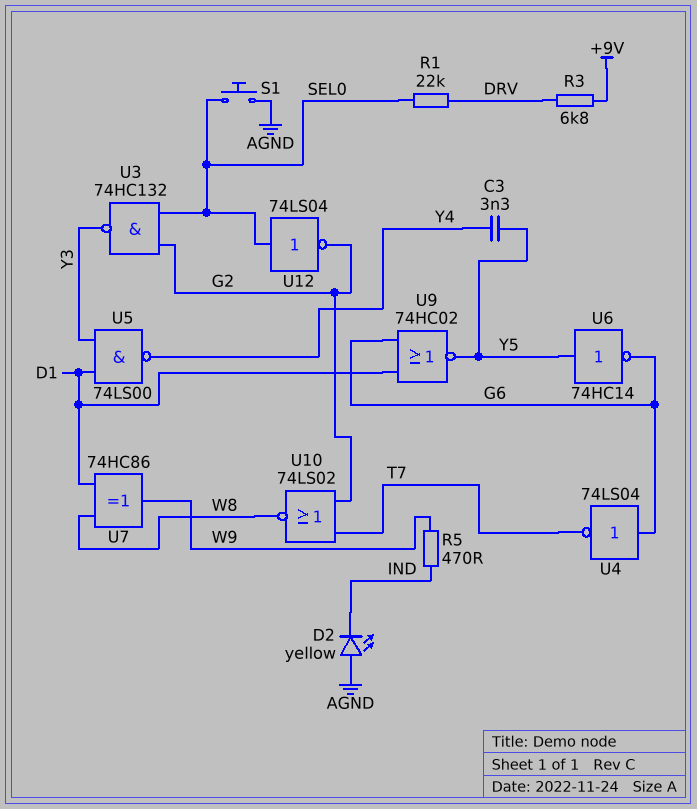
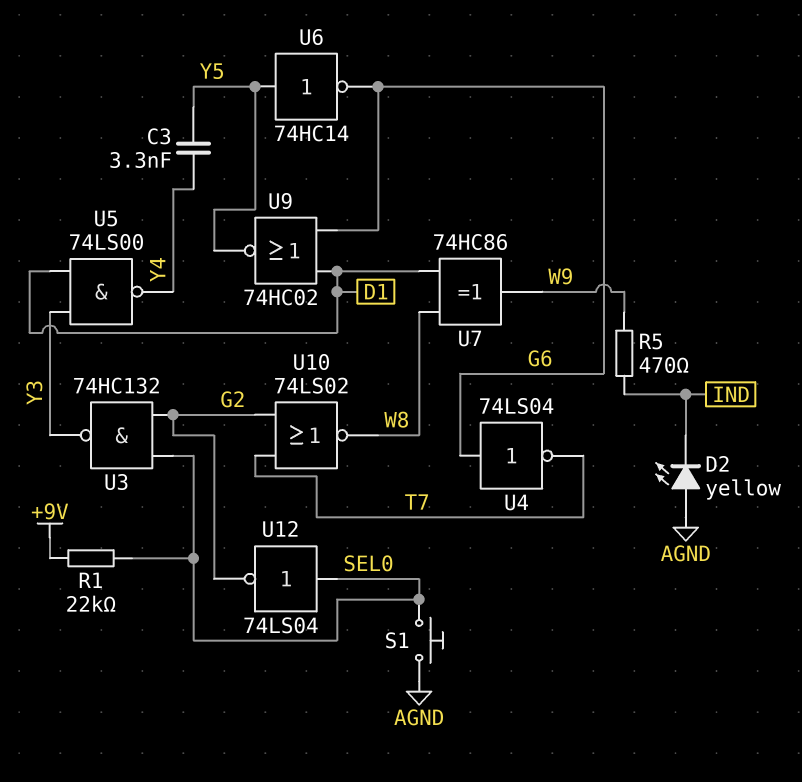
R1: 22k (DRV, SEL0) -> 22k (+9V, SEL0)
R3: 6.8k (+9V, DRV) -> none

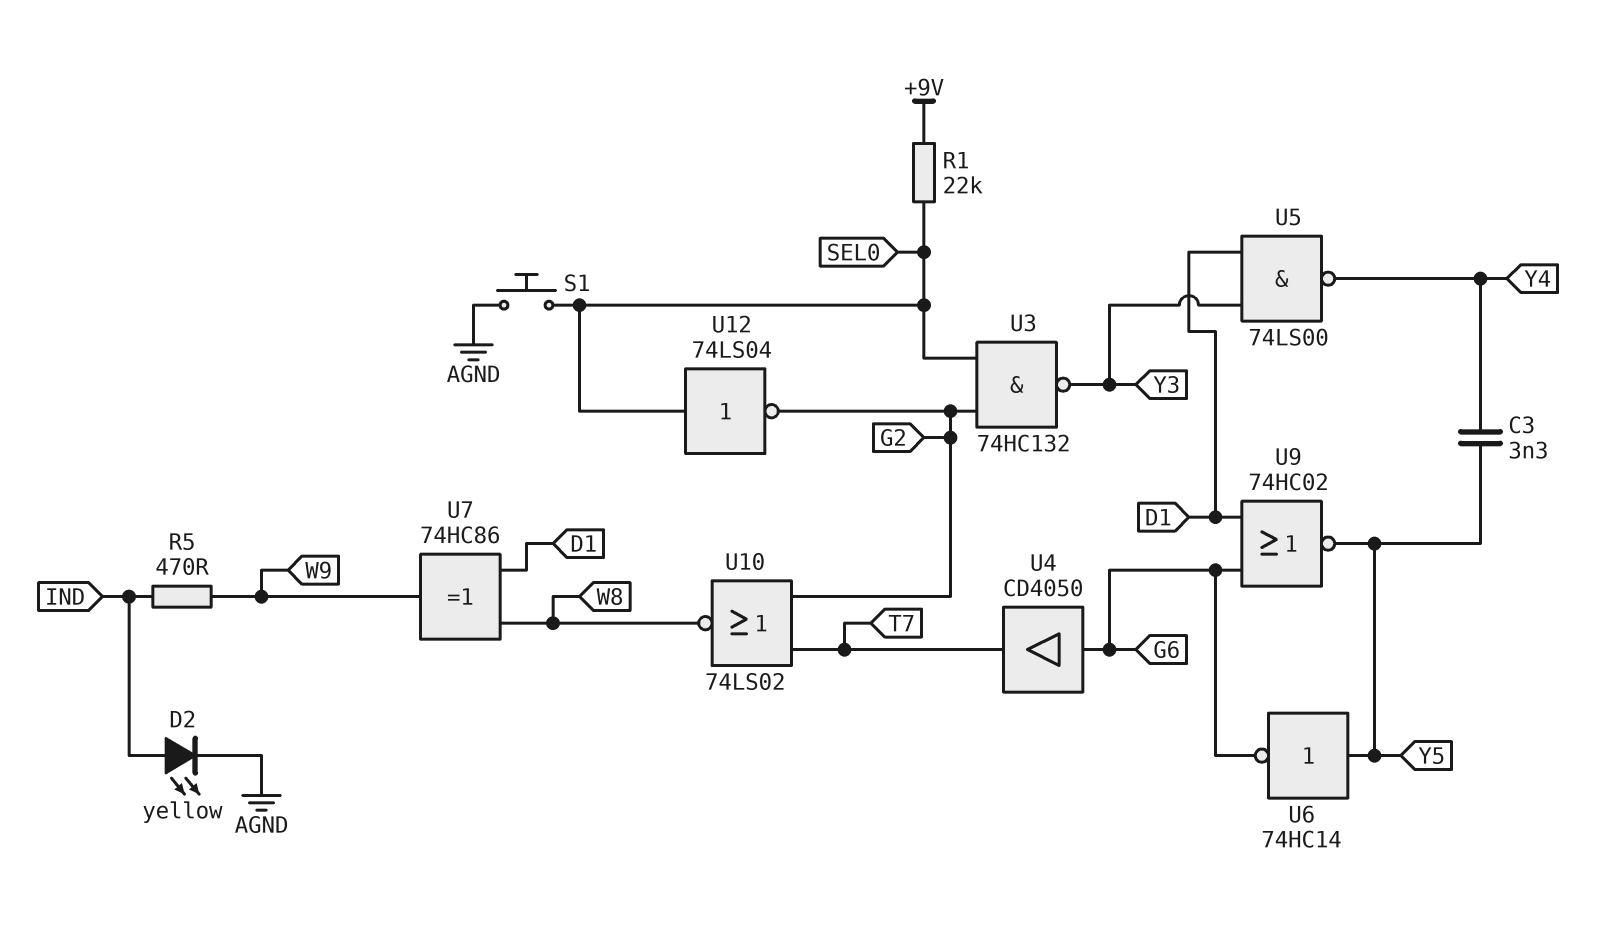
D2: LED yellow (A AGND, K IND) -> LED yellow (A IND, K AGND)
U4: NOT 74LS04 (in G6, out T7) -> buffer CD4050 (in G6, out T7)

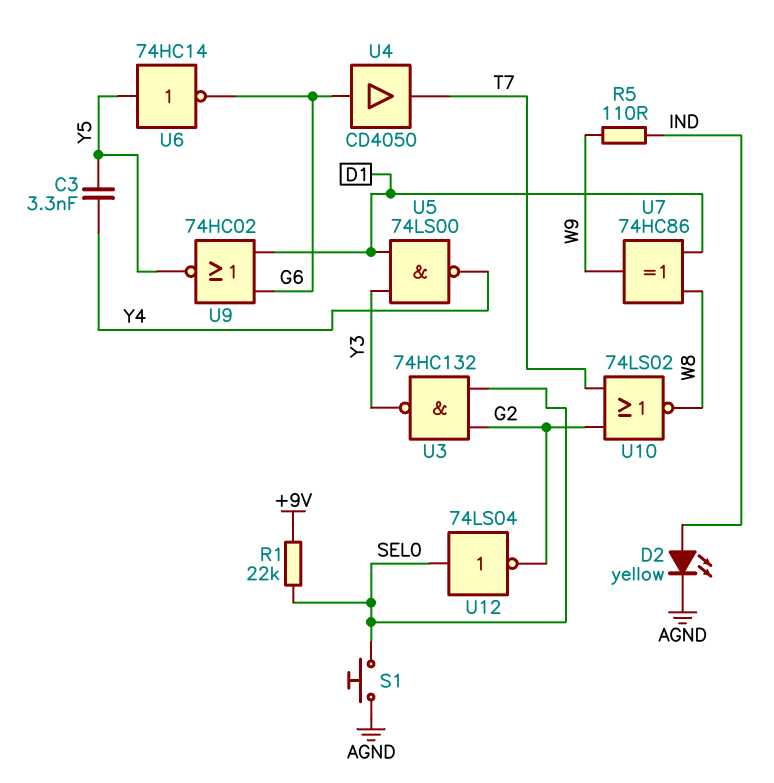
R5: 470 (IND, W9) -> 110 (IND, W9)

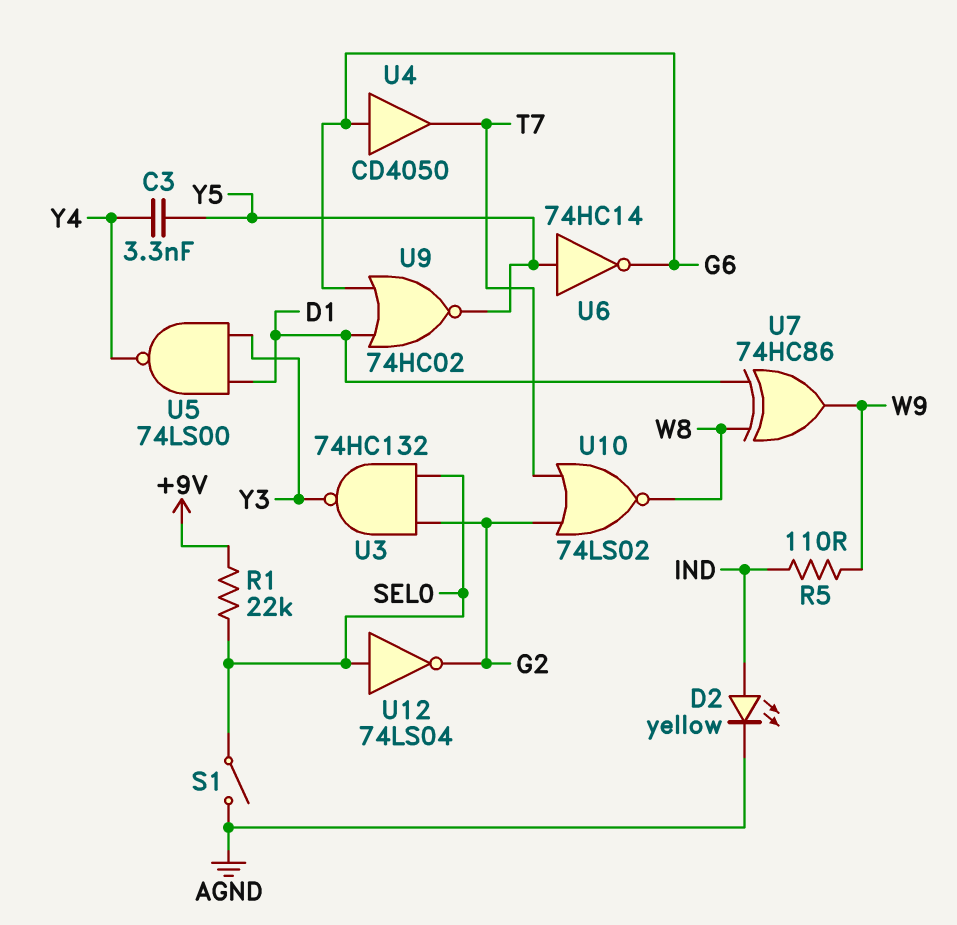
S1: button (AGND, SEL0) -> switch (AGND, SEL0)

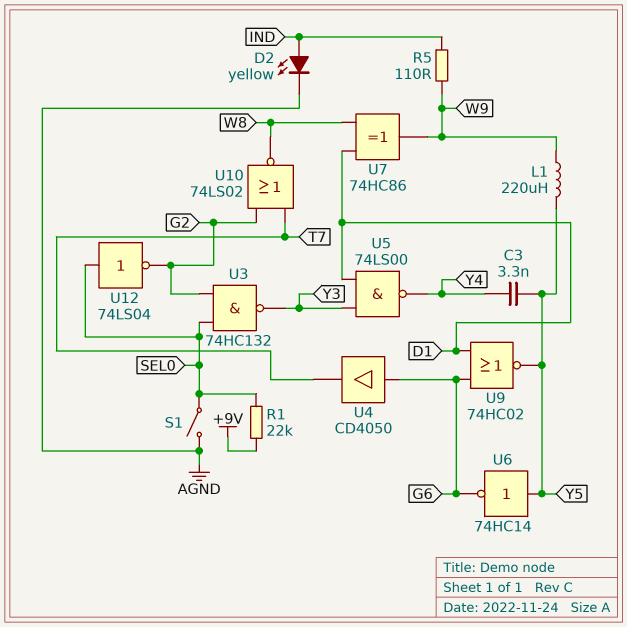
L1: none -> 220uH (W9, Y5)

